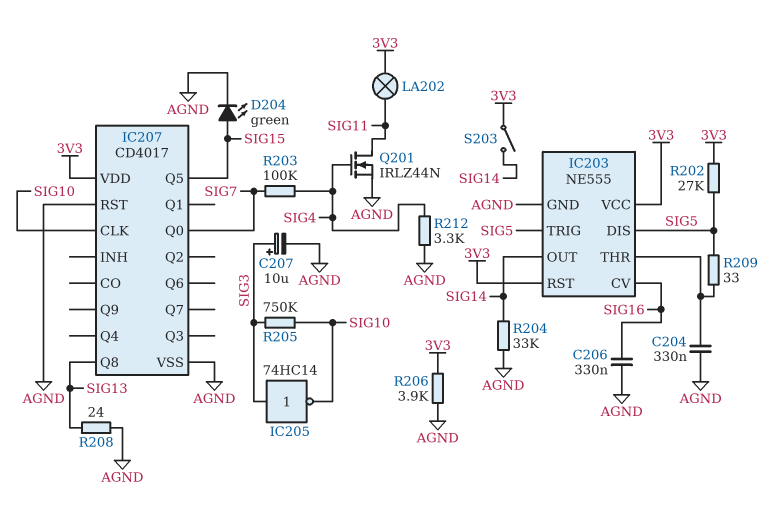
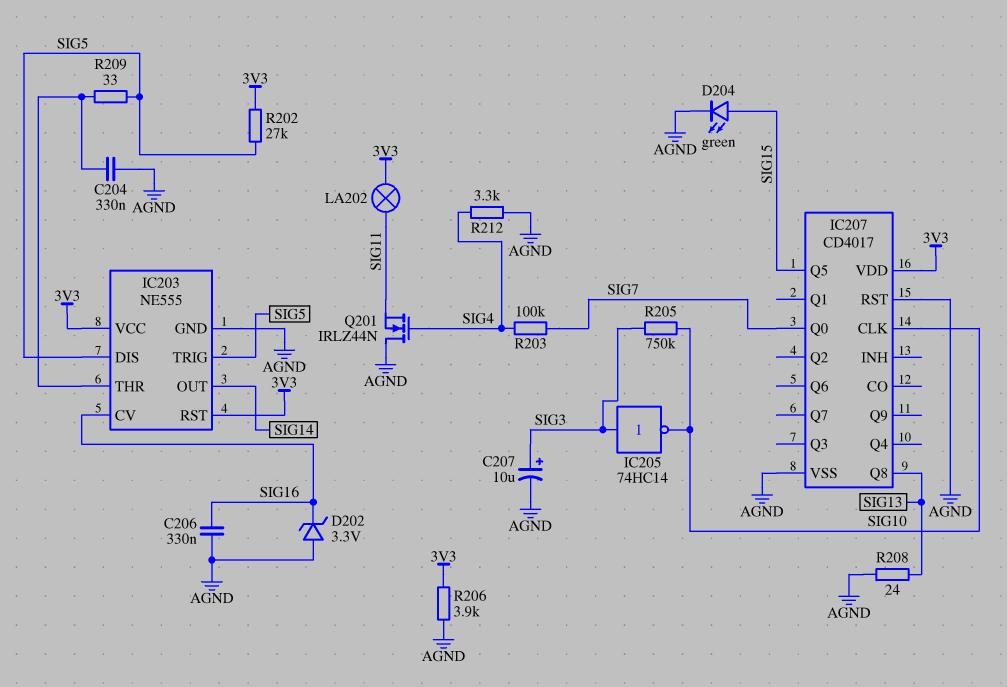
D202: none -> zener 3.3V (A AGND, K SIG16)
Q201: NMOS IRLZ44N (G SIG4, D SIG11, S AGND) -> NMOS IRLZ44N (G SIG4, D AGND, S SIG11)
R204: 33k (AGND, SIG14) -> none
S203: switch (3V3, SIG14) -> none

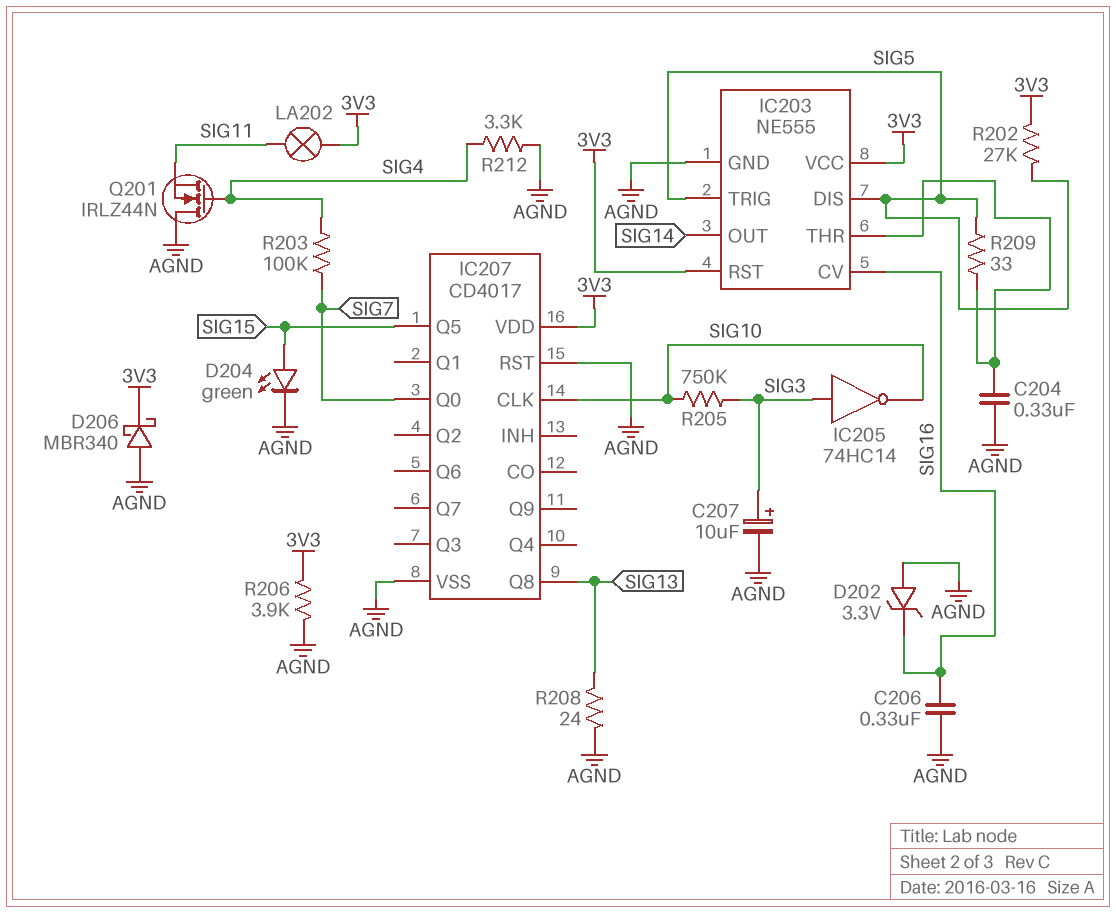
D206: none -> schottky MBR340 (A AGND, K 3V3)

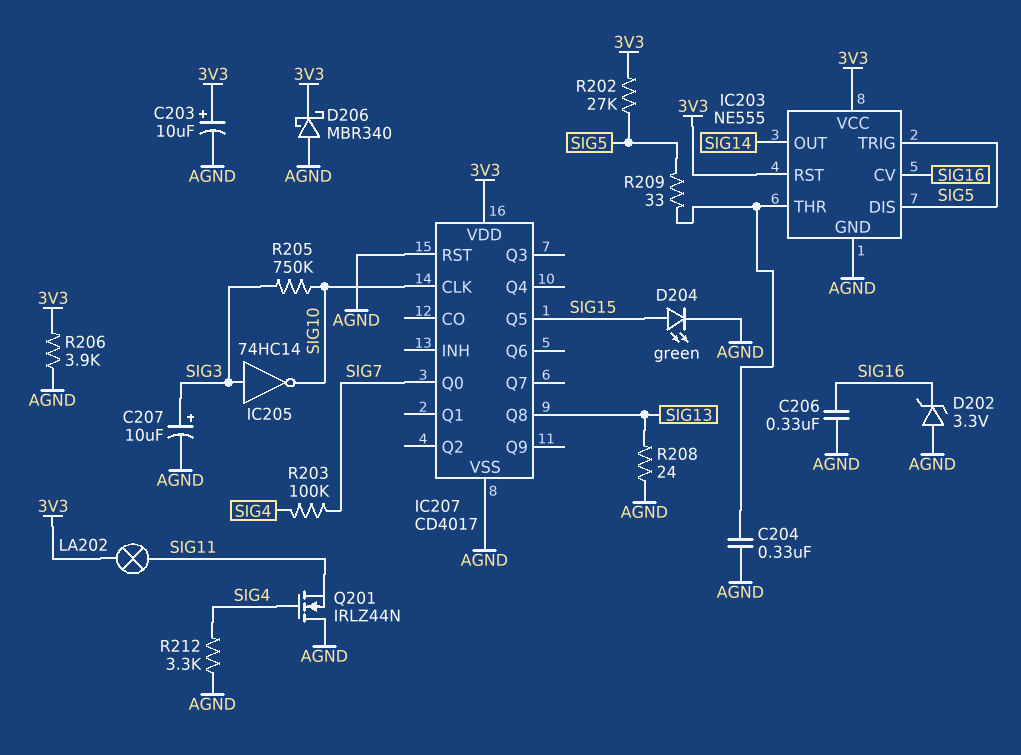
C203: none -> 10uF (plus 3V3, minus AGND)

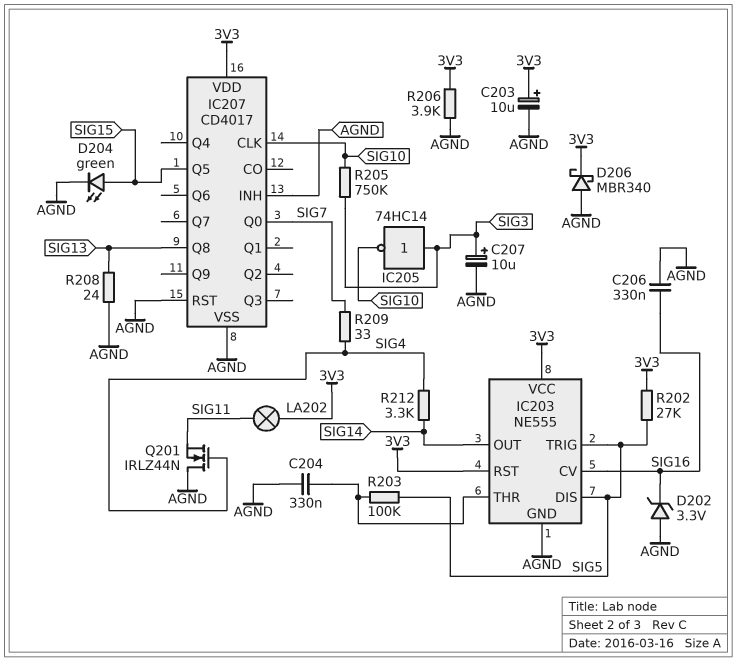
IC207 pin INH: none -> AGND
R203: 100k (SIG4, SIG7) -> 100k (IC203/THR, SIG5)
R209: 33 (IC203/THR, SIG5) -> 33 (SIG4, SIG7)
R212: 3.3k (AGND, SIG4) -> 3.3k (SIG4, SIG14)

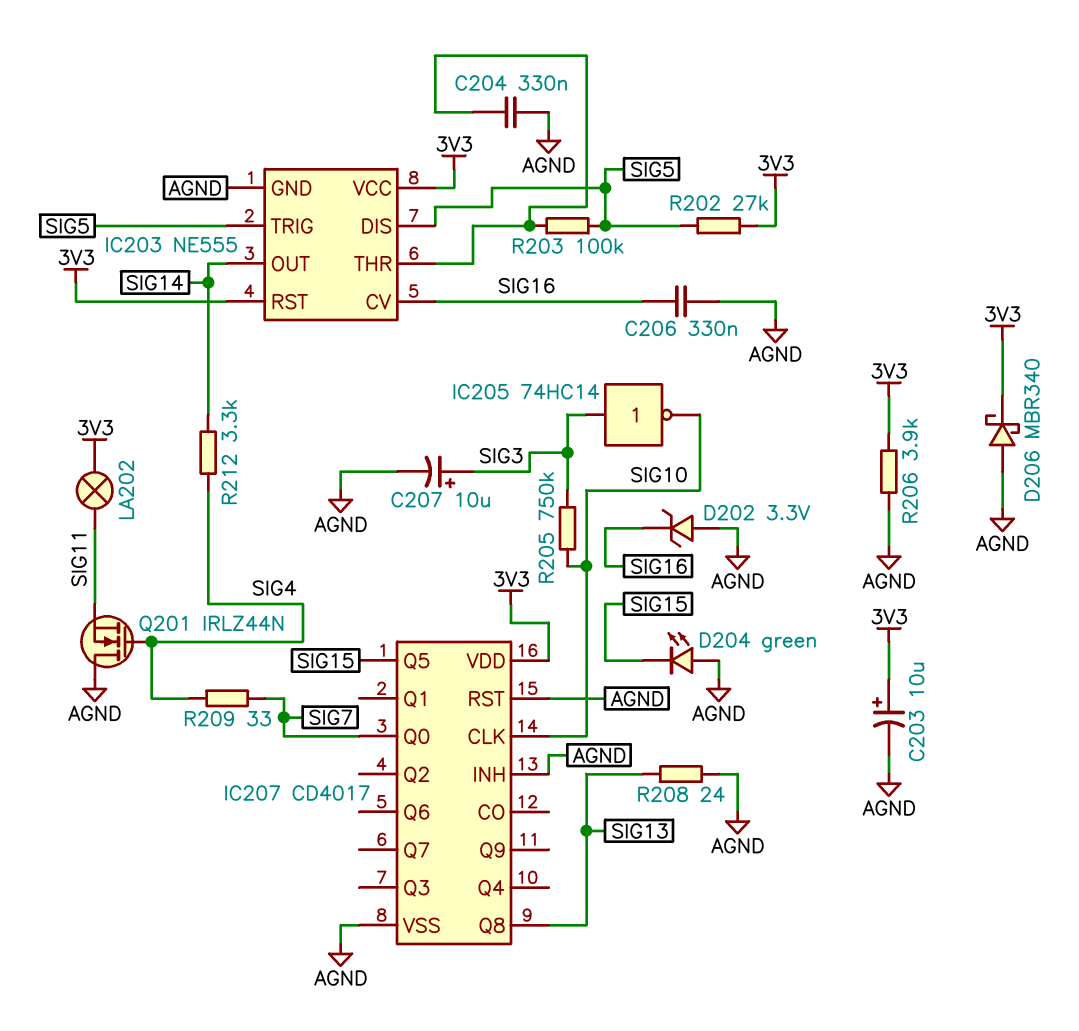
D204: LED green (A SIG15, K AGND) -> LED green (A AGND, K SIG15)

